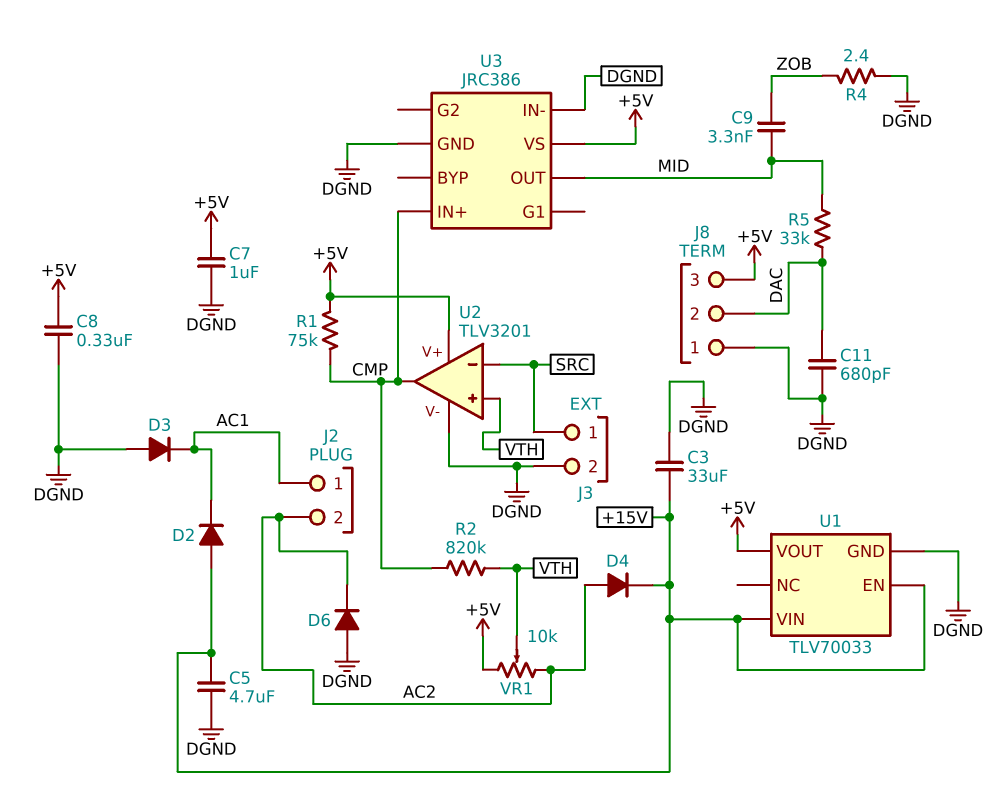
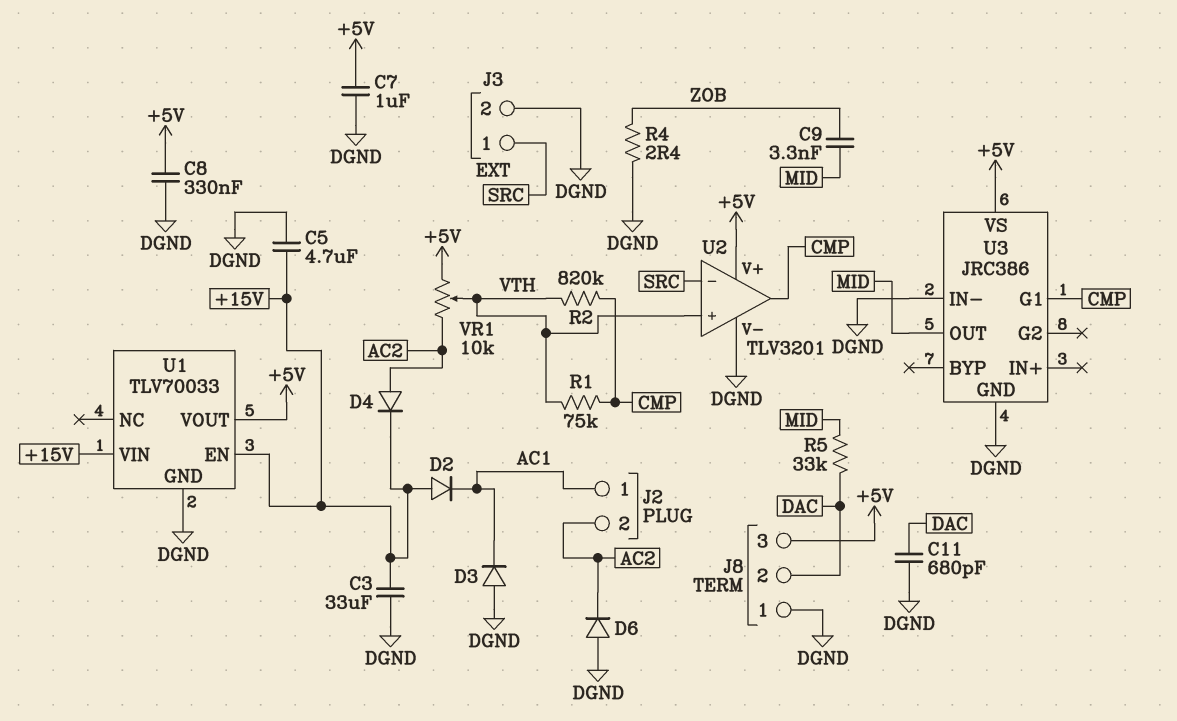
R1: 75k (+5V, CMP) -> 75k (CMP, VTH)
U3 pin G1: none -> CMP
U3 pin IN+: CMP -> none

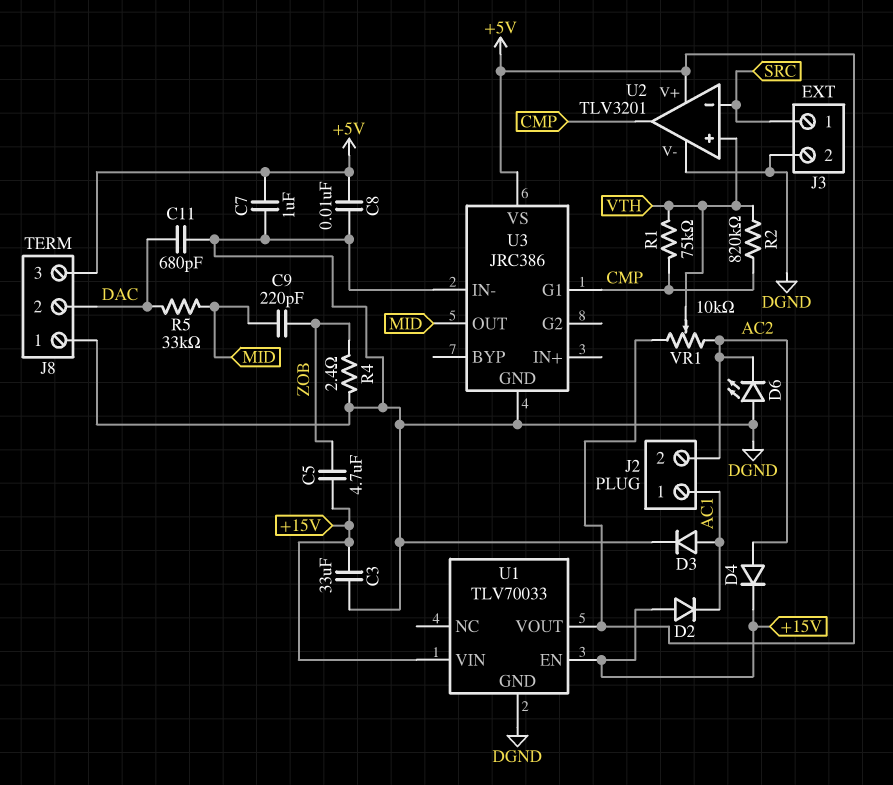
C5: 4.7uF (+15V, DGND) -> 4.7uF (+15V, ZOB)
C8: 330nF (+5V, DGND) -> 10nF (+5V, DGND)
C9: 3.3nF (MID, ZOB) -> 220pF (MID, ZOB)
D3: diode (A DGND, K AC1) -> diode (A AC1, K DGND)
D6: diode (A DGND, K AC2) -> LED (A DGND, K AC2)

